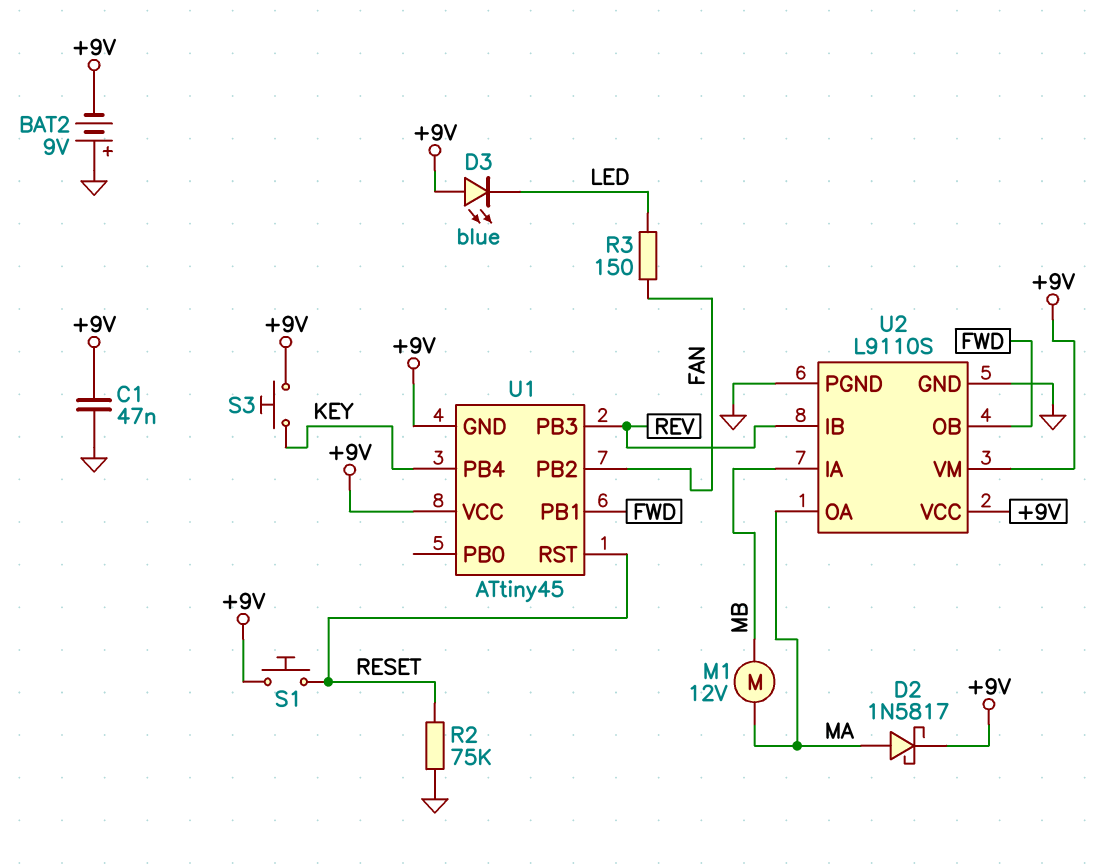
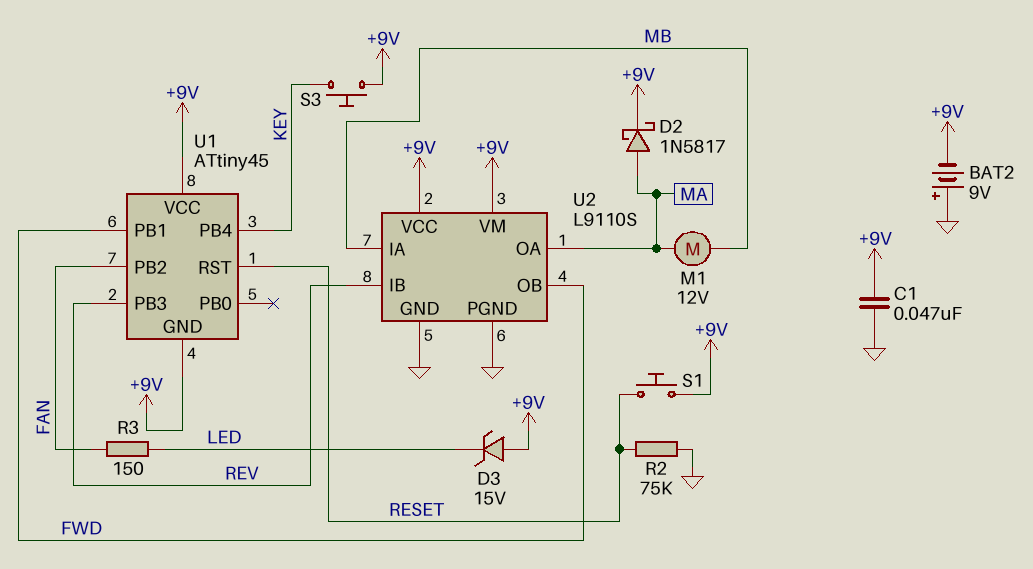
D3: LED blue (A +9V, K LED) -> zener 15V (A +9V, K LED)

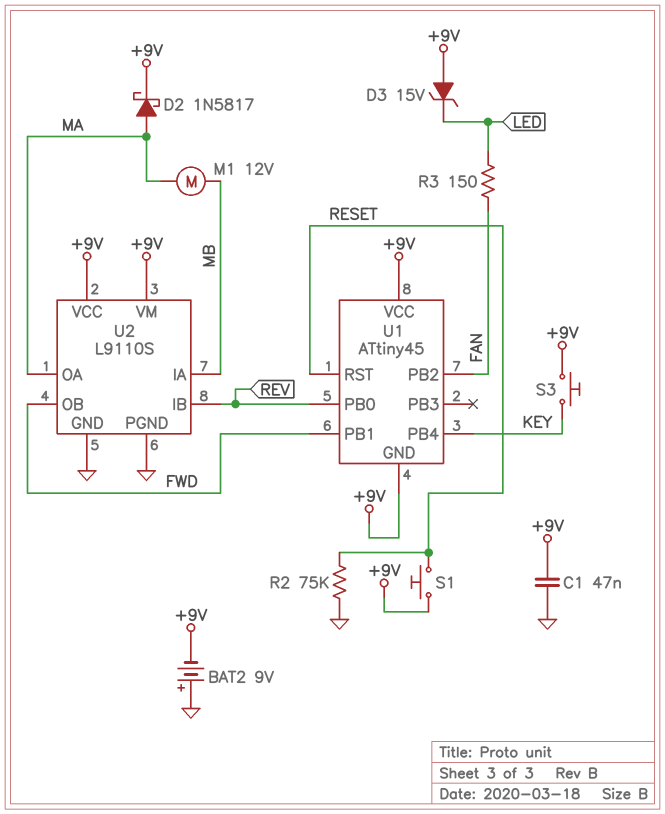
U1 pin PB0: none -> REV
U1 pin PB3: REV -> none

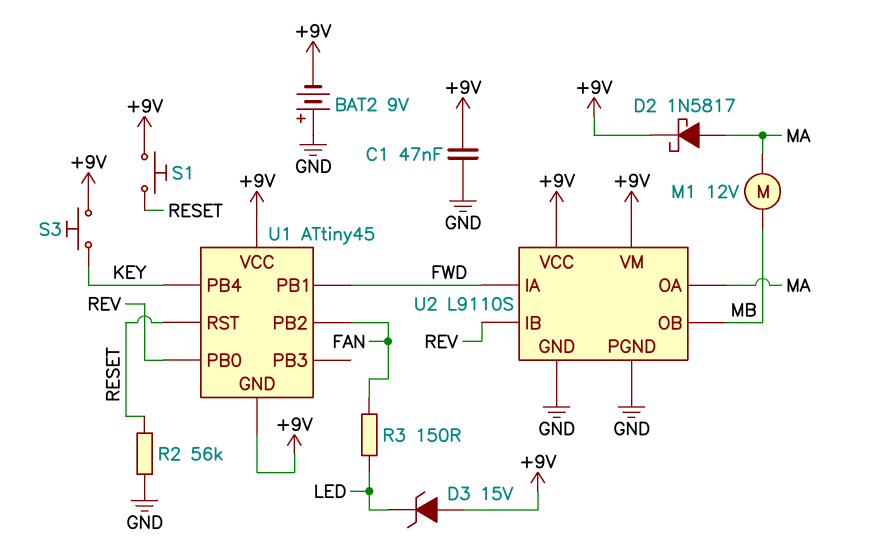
R2: 75k (GND, RESET) -> 56k (GND, RESET)
U2 pin IA: MB -> FWD
U2 pin OB: FWD -> MB

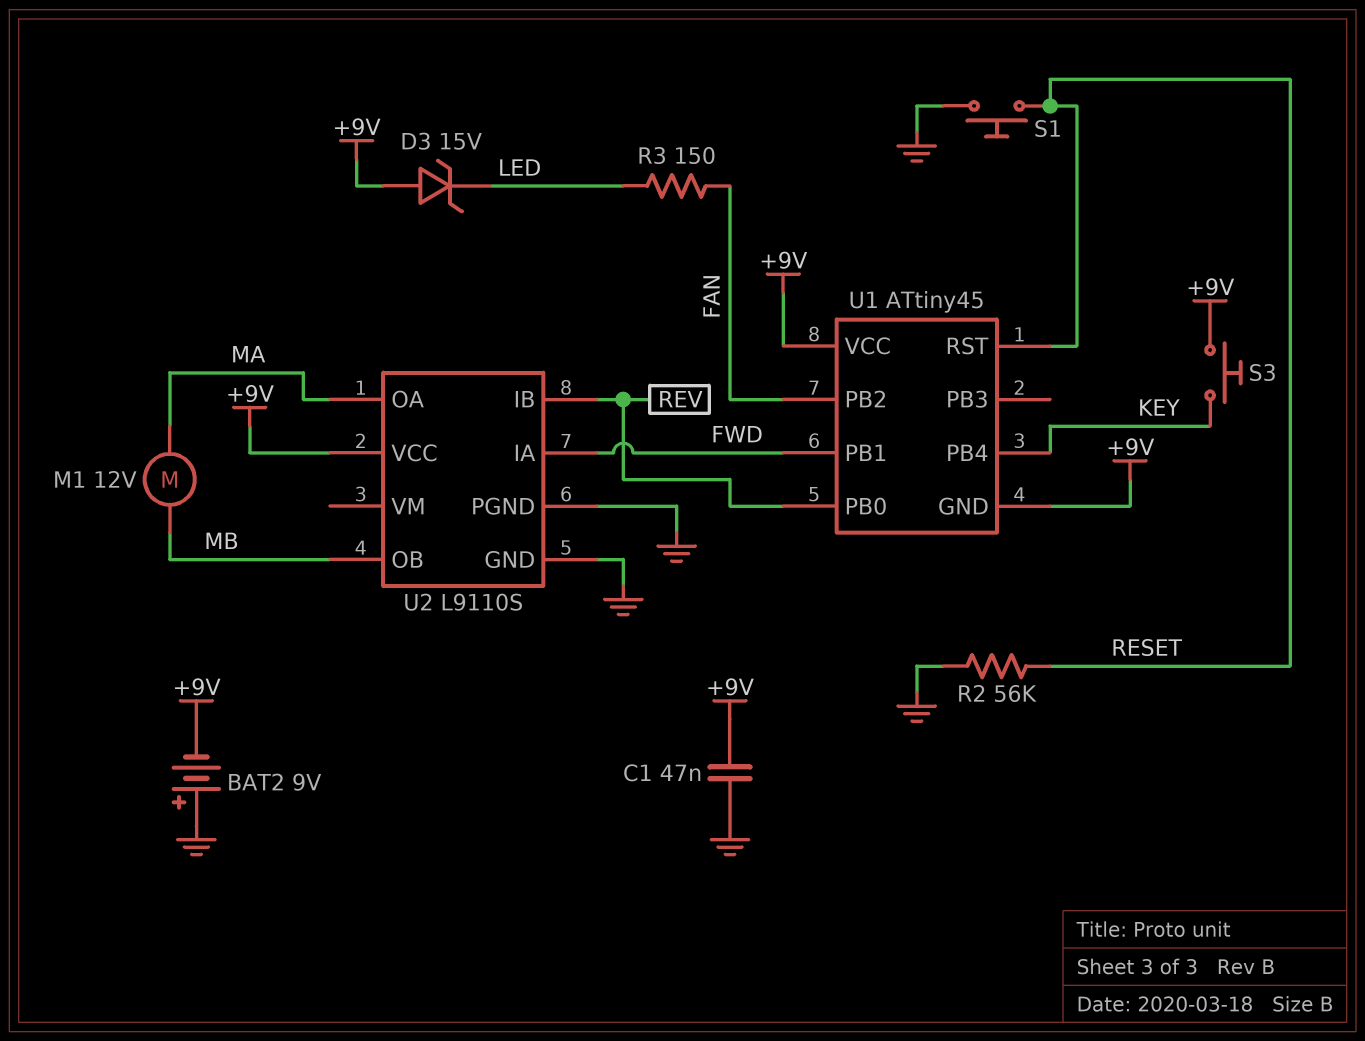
D2: schottky 1N5817 (A MA, K +9V) -> none
S1: button (+9V, RESET) -> button (GND, RESET)
U2 pin VM: +9V -> none

